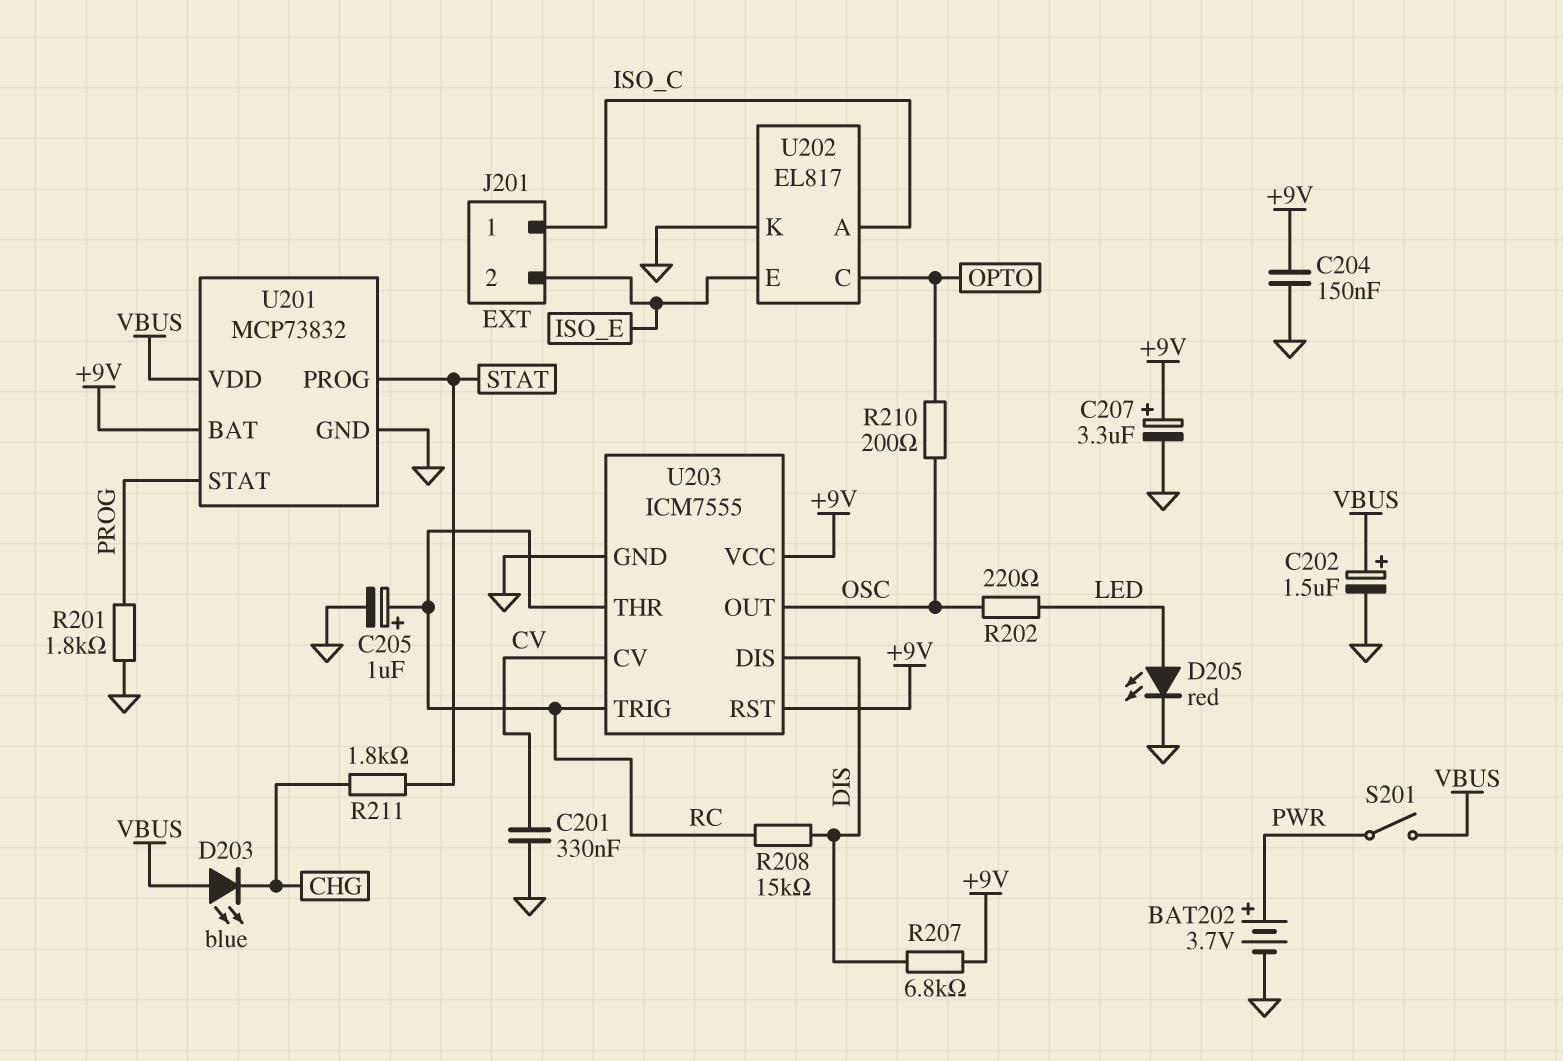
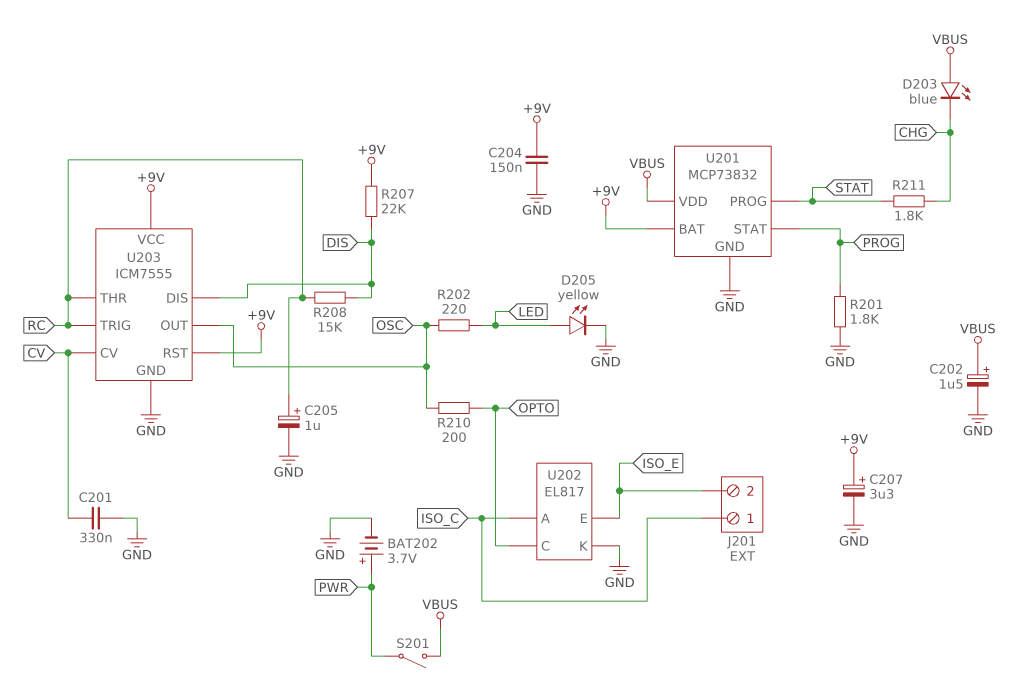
D205: LED red (A LED, K GND) -> LED yellow (A LED, K GND)
R207: 6.8k (+9V, DIS) -> 22k (+9V, DIS)

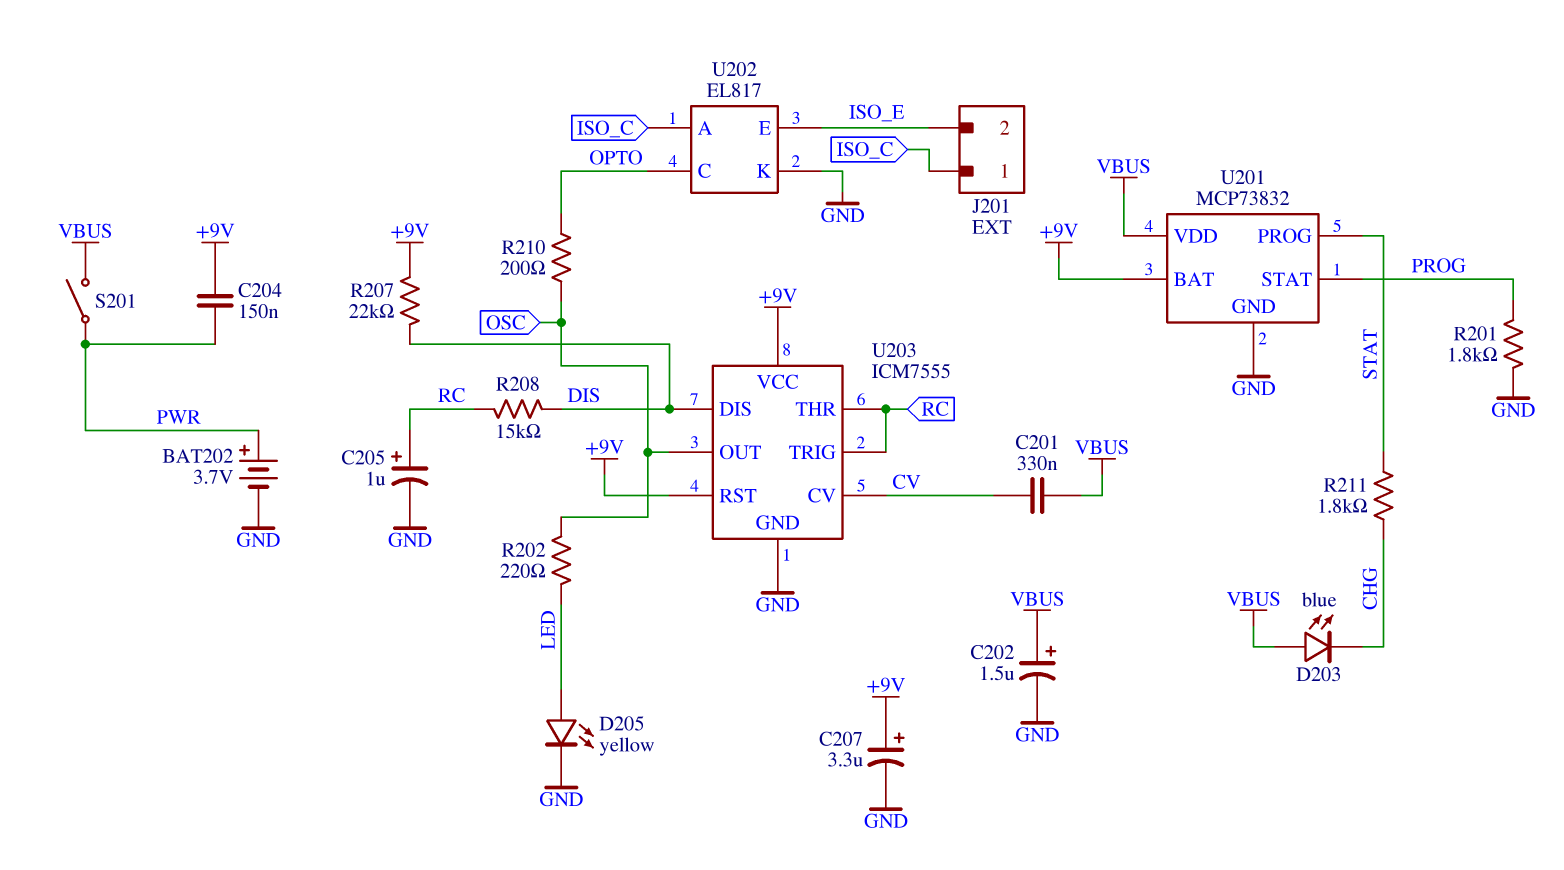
C201: 330nF (CV, GND) -> 330nF (CV, VBUS)
C204: 150nF (+9V, GND) -> 150nF (+9V, PWR)

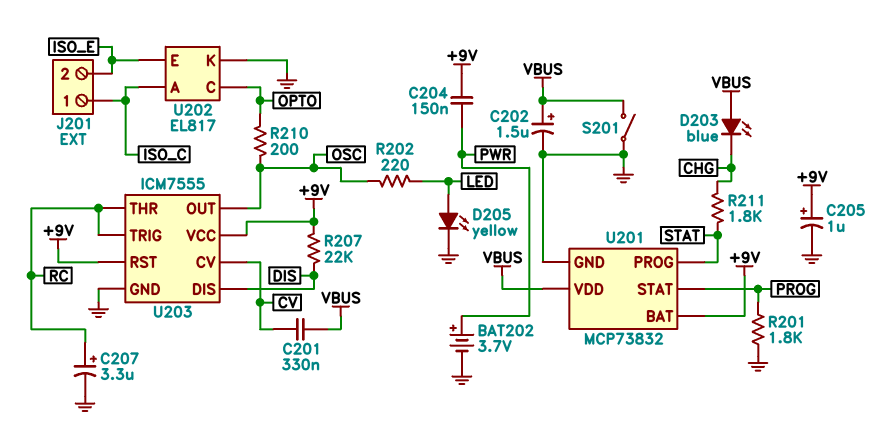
C205: 1uF (plus RC, minus GND) -> 1uF (plus +9V, minus GND)
C207: 3.3uF (plus +9V, minus GND) -> 3.3uF (plus RC, minus GND)
R208: 15k (DIS, RC) -> none
S201: switch (PWR, VBUS) -> switch (GND, VBUS)

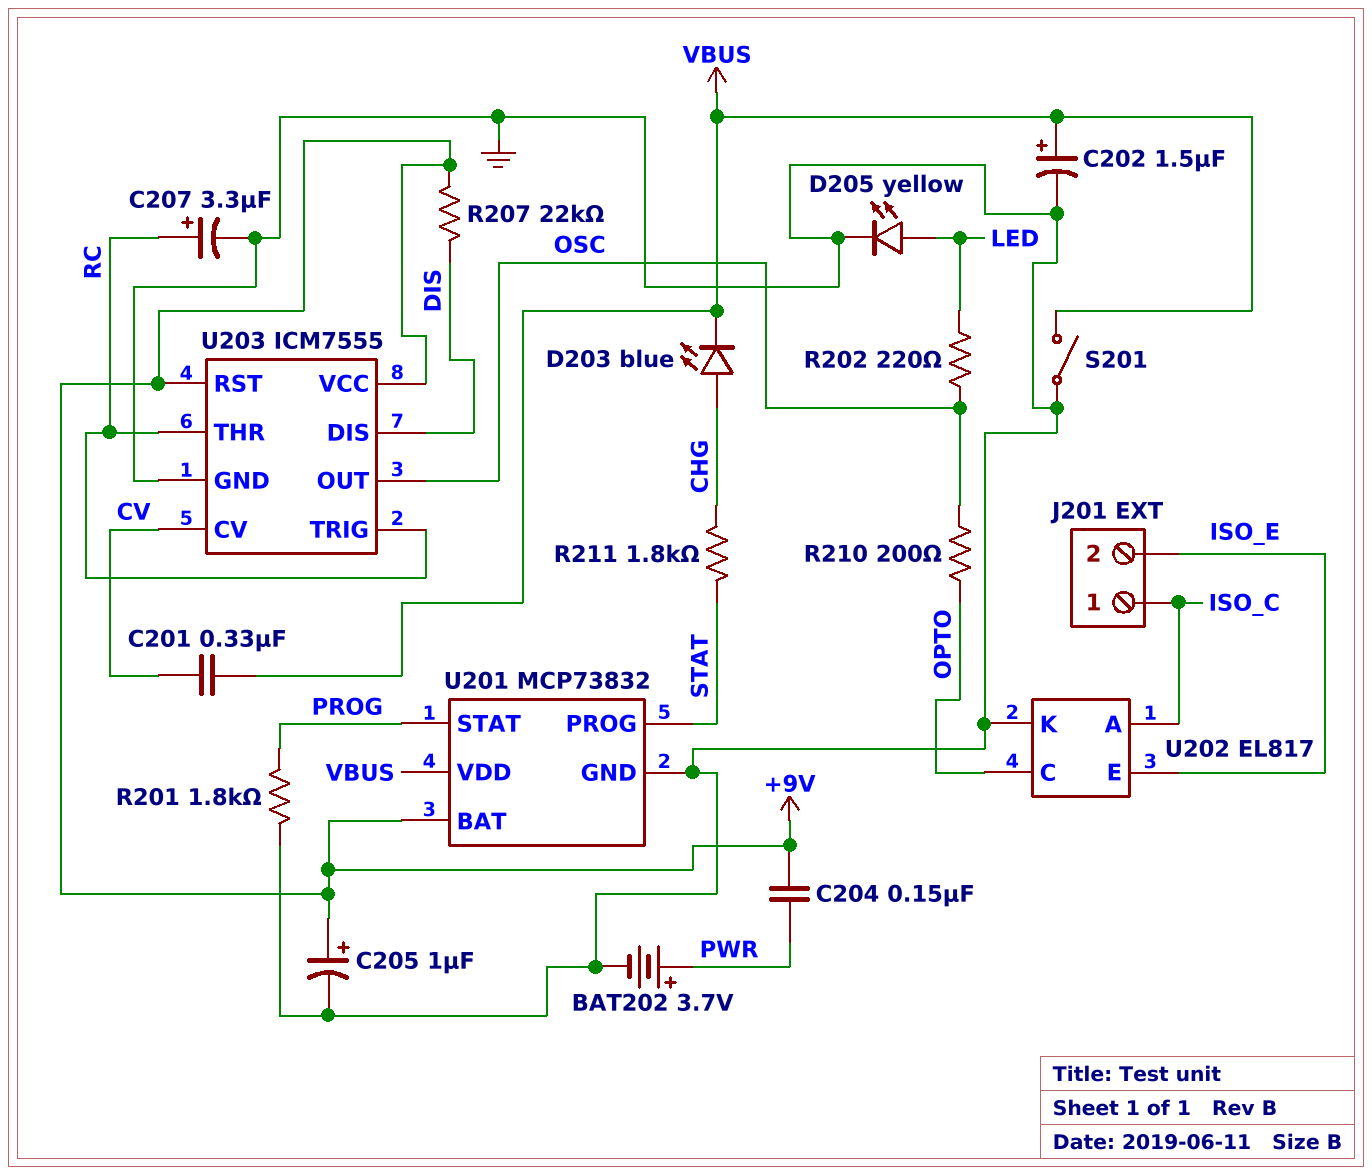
D203: LED blue (A VBUS, K CHG) -> LED blue (A CHG, K VBUS)

